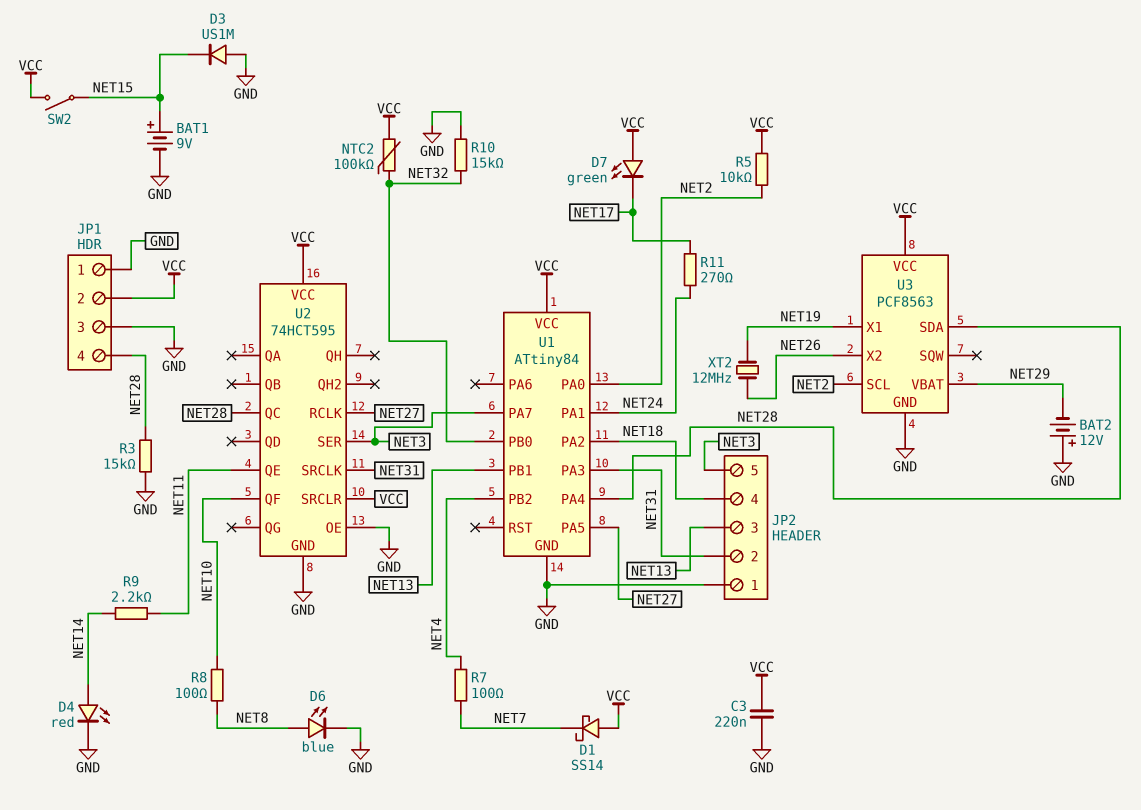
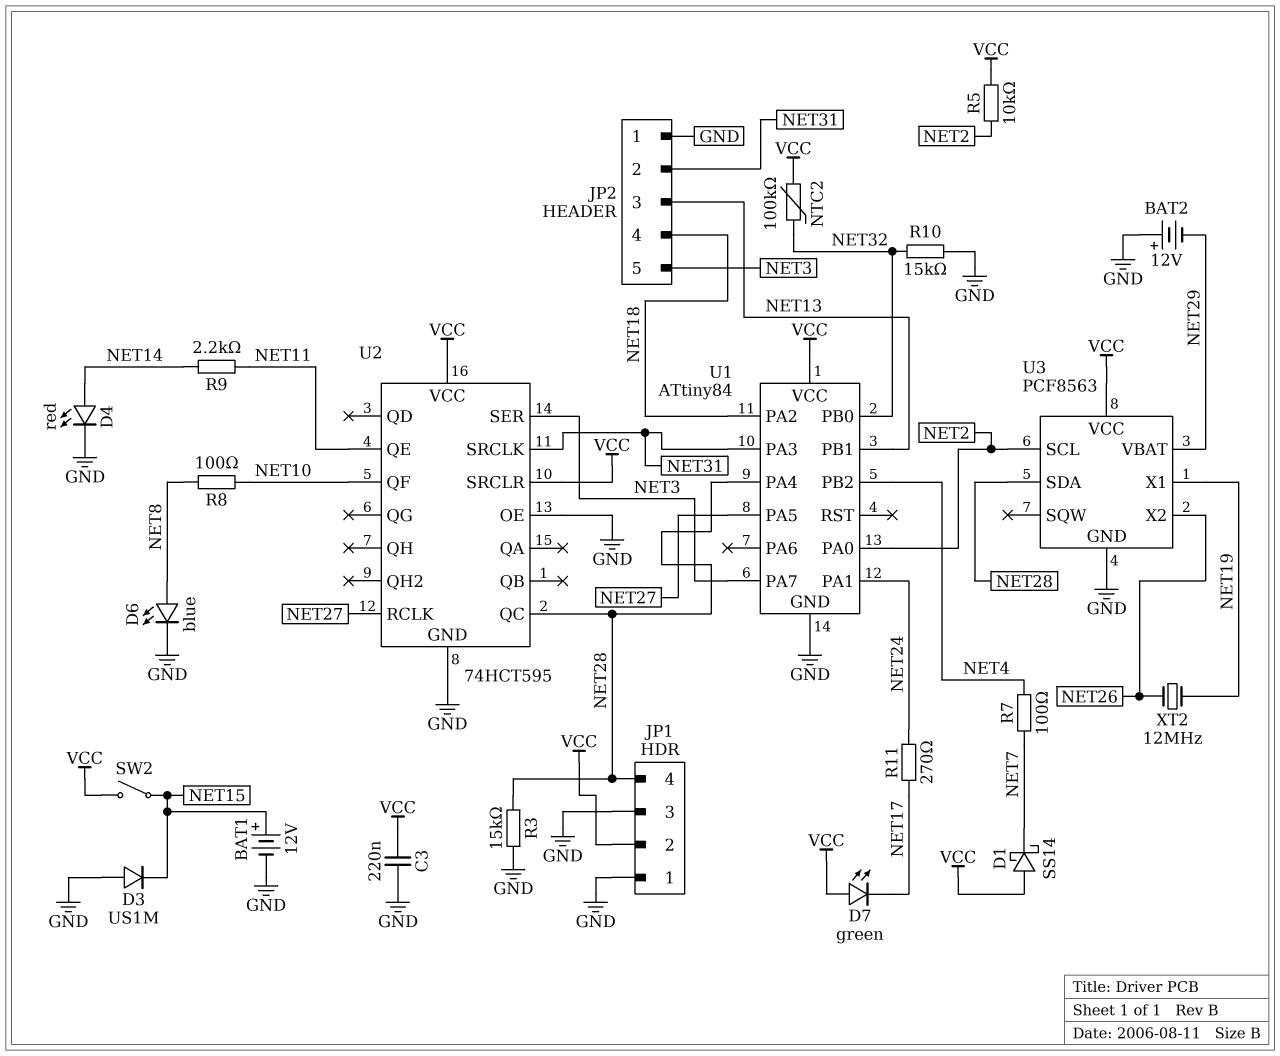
BAT1: 9V (plus NET15, minus GND) -> 12V (plus NET15, minus GND)

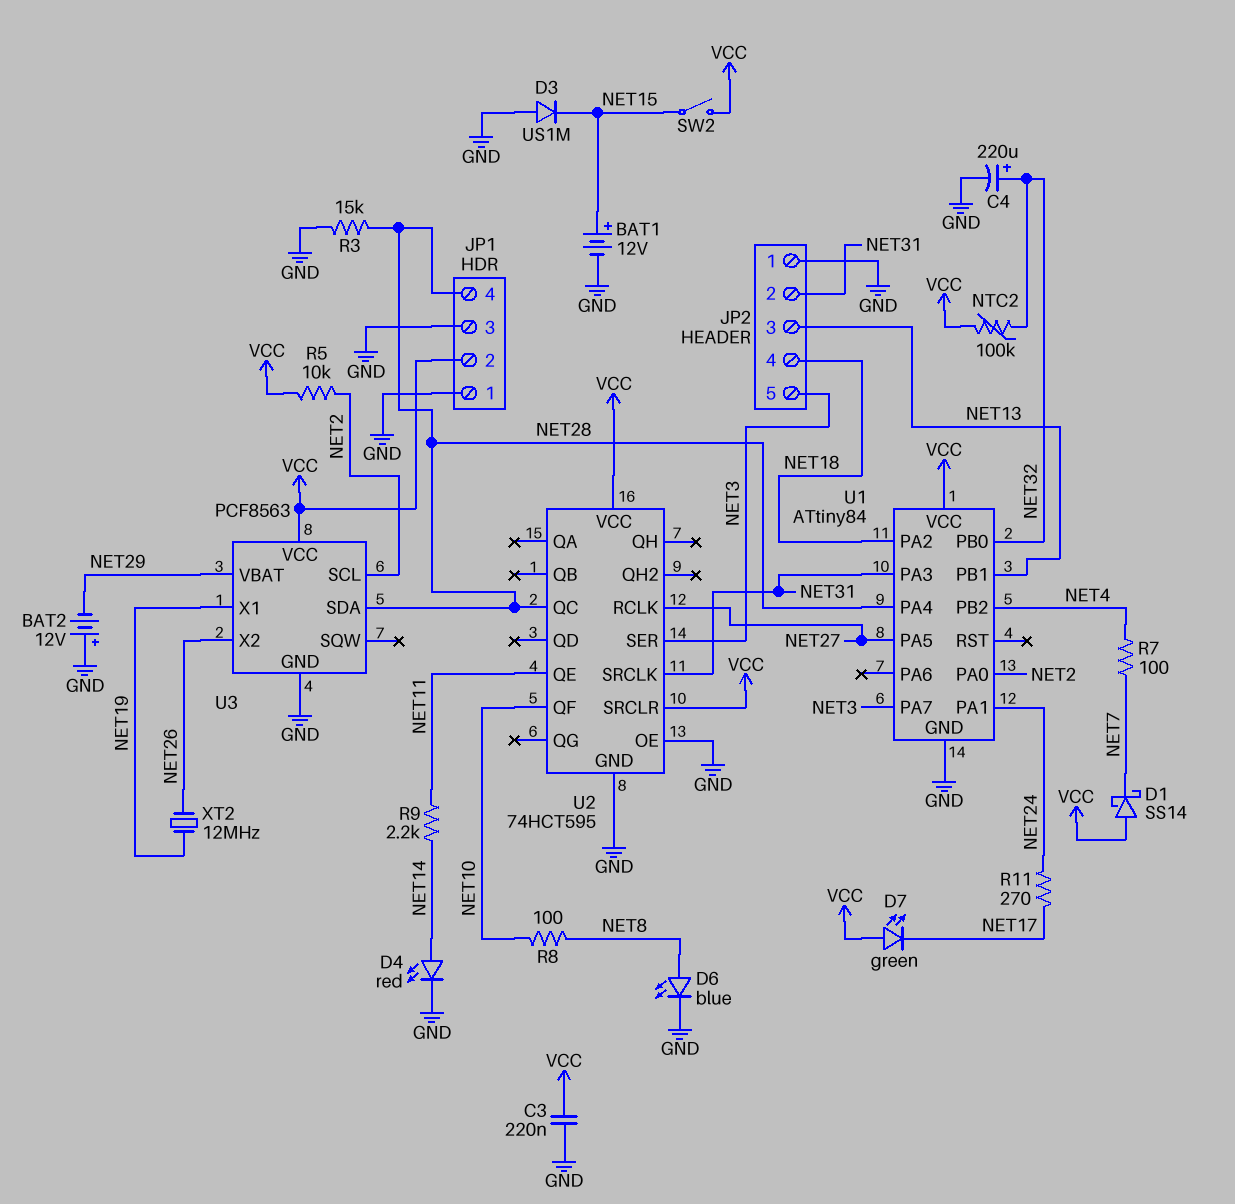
C4: none -> 220uF (plus NET32, minus GND)
R10: 15k (GND, NET32) -> none

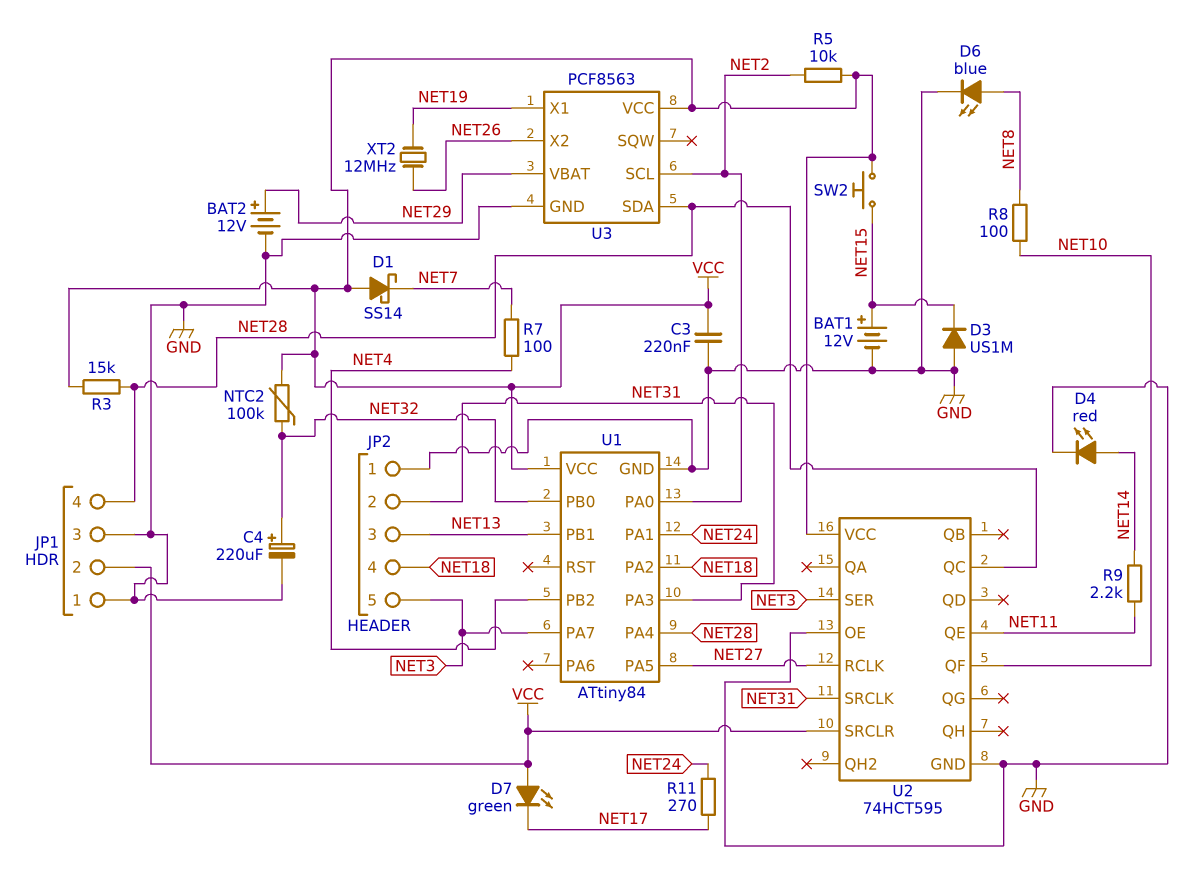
BAT2: 12V (plus GND, minus NET29) -> 12V (plus NET29, minus GND)
R3: 15k (GND, NET28) -> 15k (NET28, VCC)
SW2: switch (NET15, VCC) -> button (NET15, VCC)

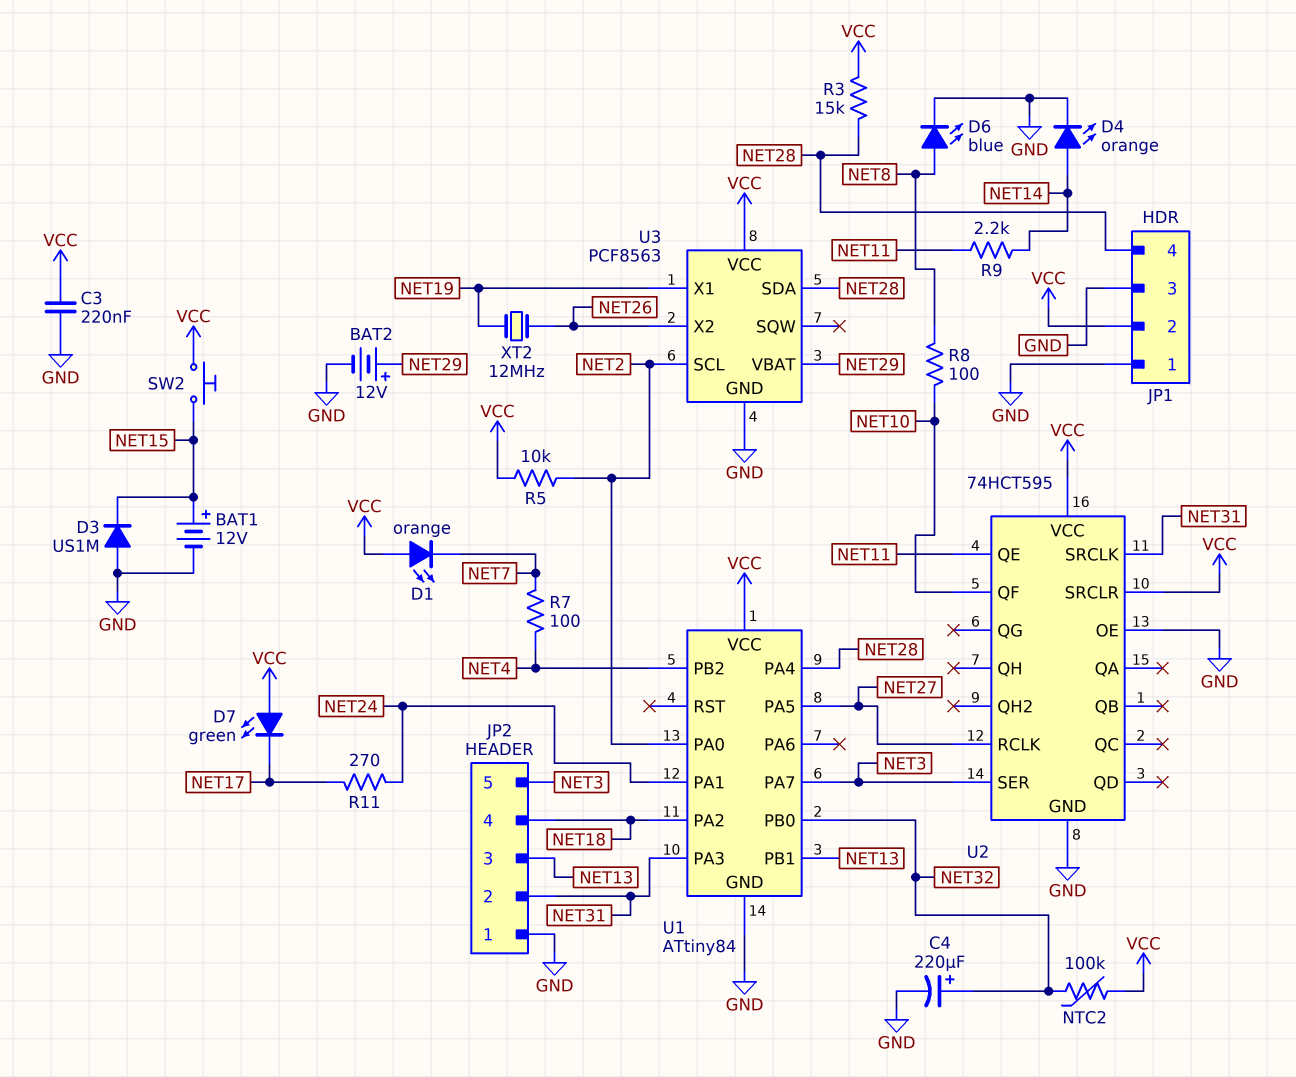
D1: schottky SS14 (A VCC, K NET7) -> LED orange (A VCC, K NET7)
D4: LED red (A NET14, K GND) -> LED orange (A NET14, K GND)
U2 pin QC: NET28 -> none

